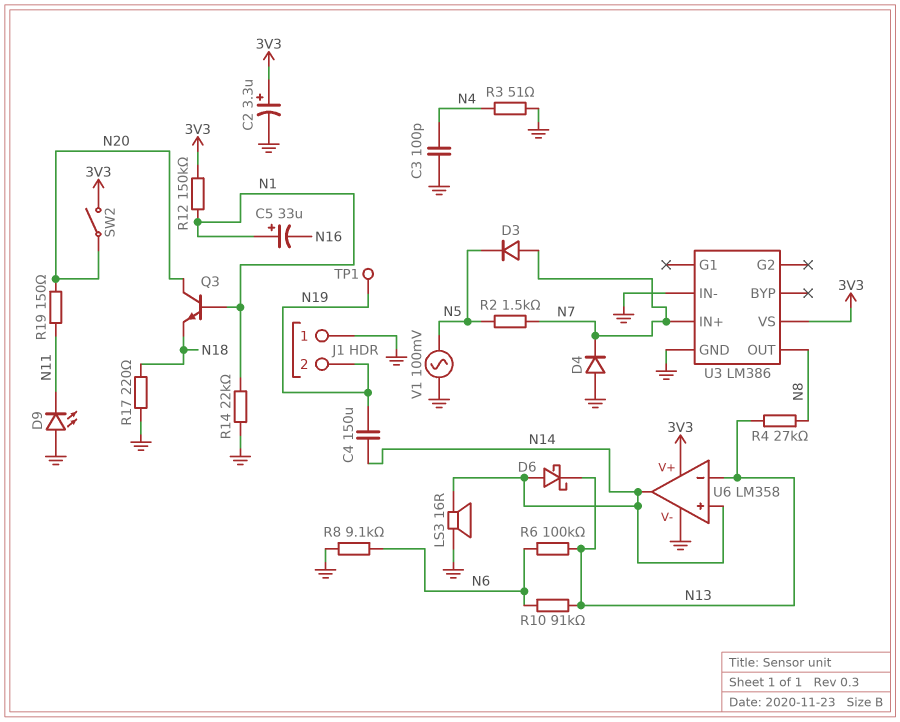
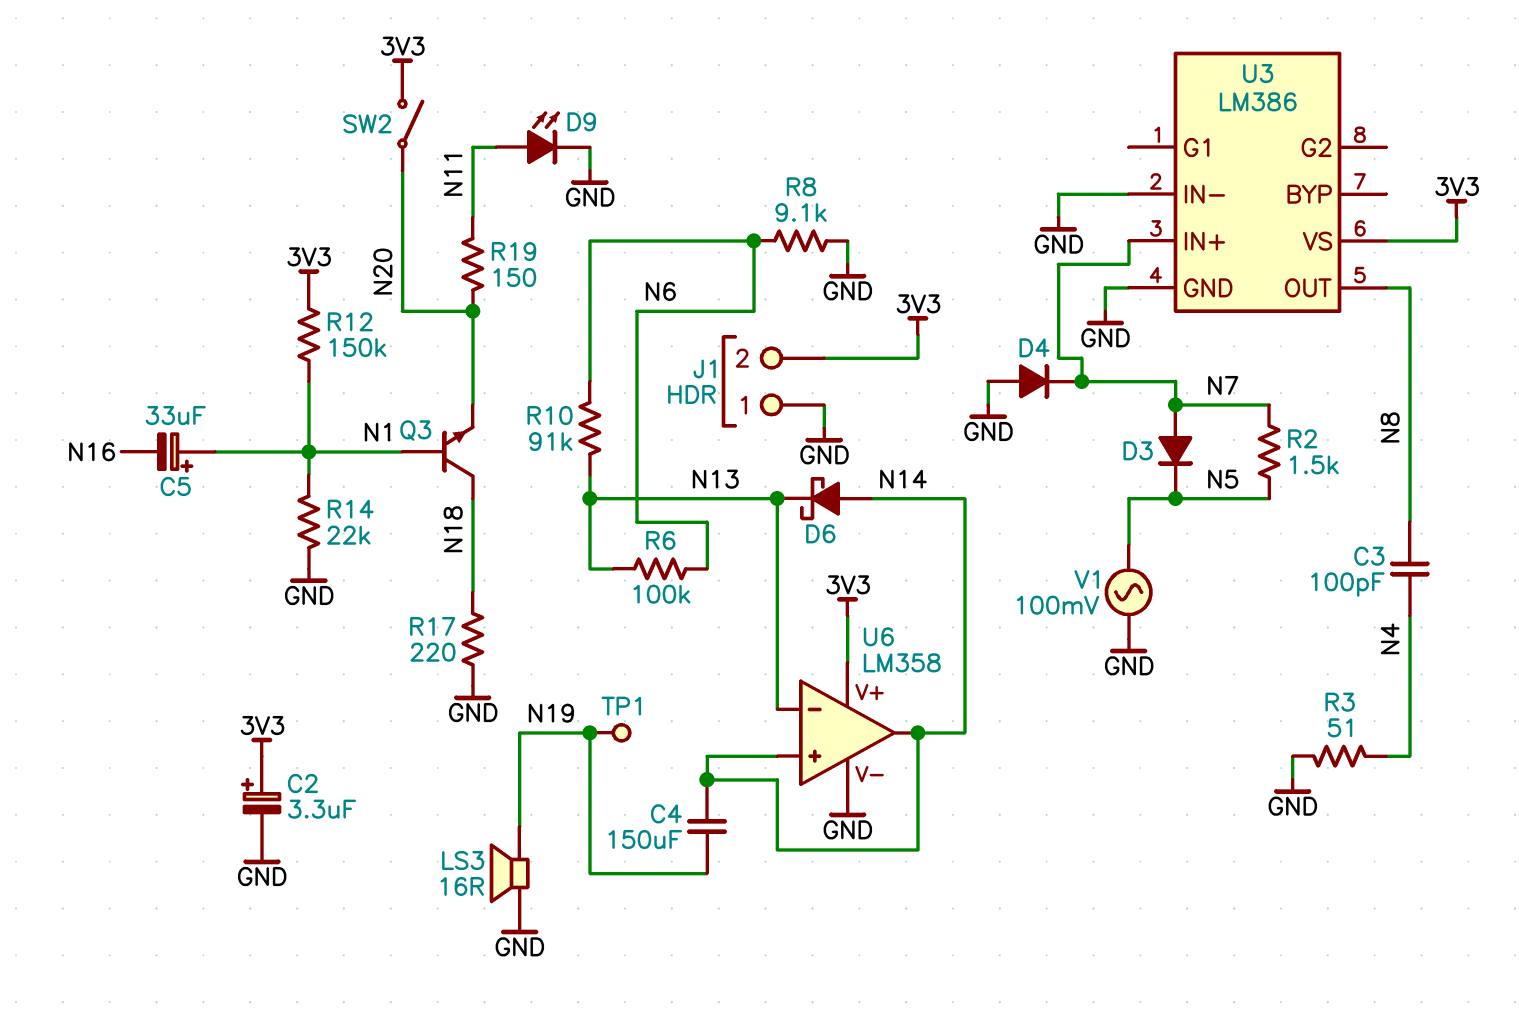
C3: 100pF (GND, N4) -> 100pF (N4, N8)
D9: LED (A GND, K N11) -> LED (A N11, K GND)
J1 pin 2: N19 -> 3V3
LS3: speaker 16R (GND, N14) -> speaker 16R (GND, N19)
Q3: NPN (B N1, C N20, E N18) -> NPN (B N1, C N18, E N20)
R4: 27k (N8, N13) -> none

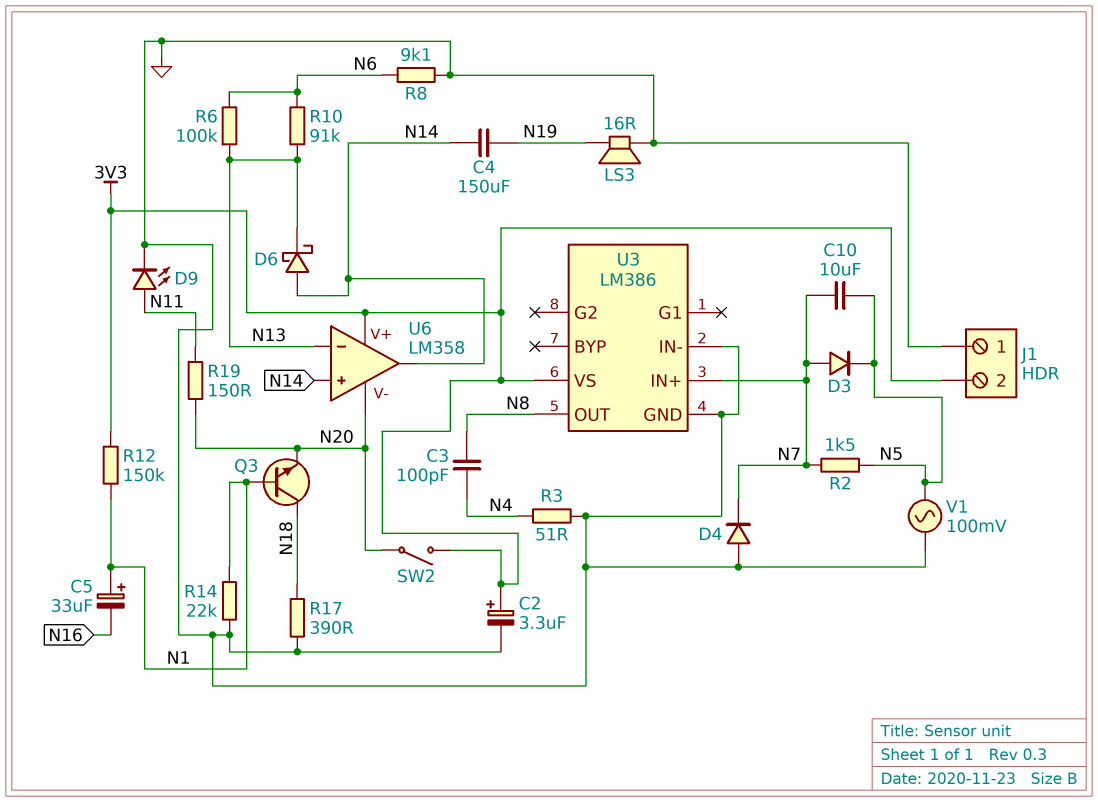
C10: none -> 10uF (N5, N7)
R17: 220 (GND, N18) -> 390 (GND, N18)
TP1: test point (N19) -> none
U6 pin V-: GND -> N20

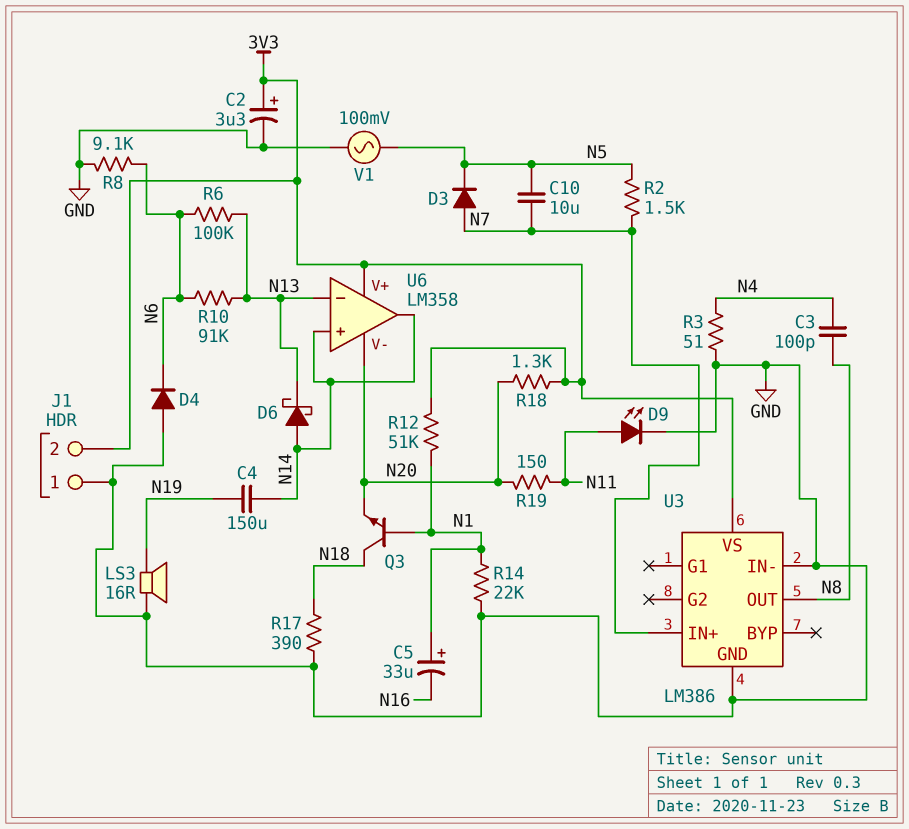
D4: diode (A GND, K N7) -> diode (A GND, K N6)
R12: 150k (3V3, N1) -> 51k (3V3, N1)
R18: none -> 1.3k (3V3, N20)
SW2: switch (3V3, N20) -> none

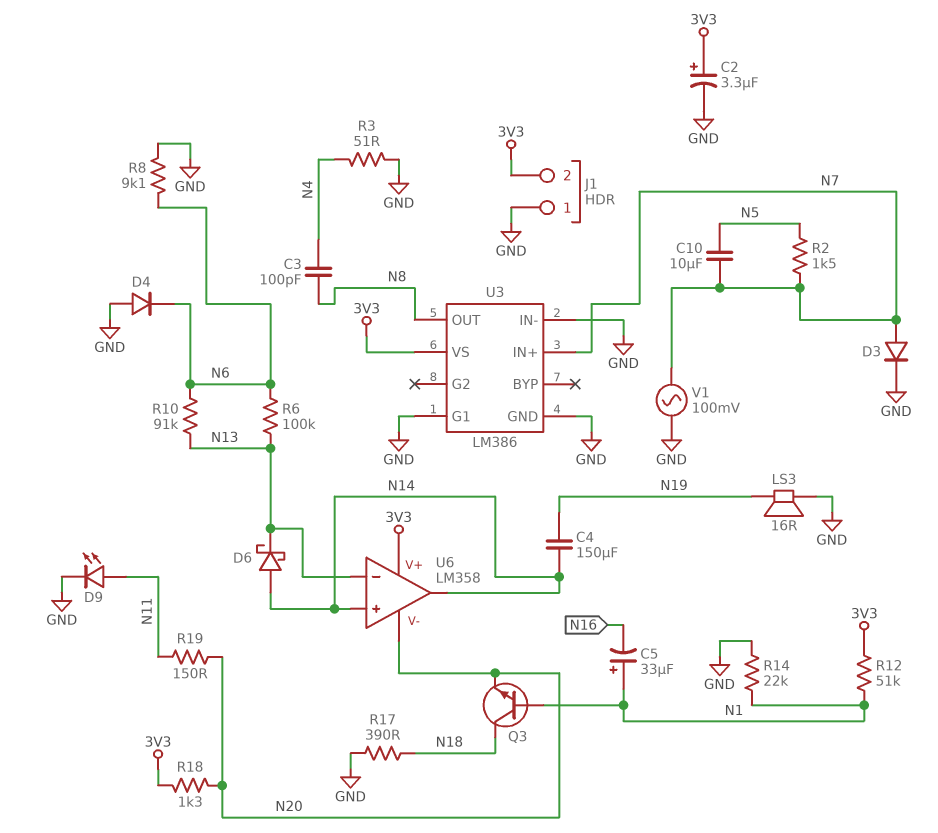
D3: diode (A N7, K N5) -> diode (A N7, K GND)
U3 pin G1: none -> GND
V1: AC 100mV (GND, N5) -> AC 100mV (GND, N7)

